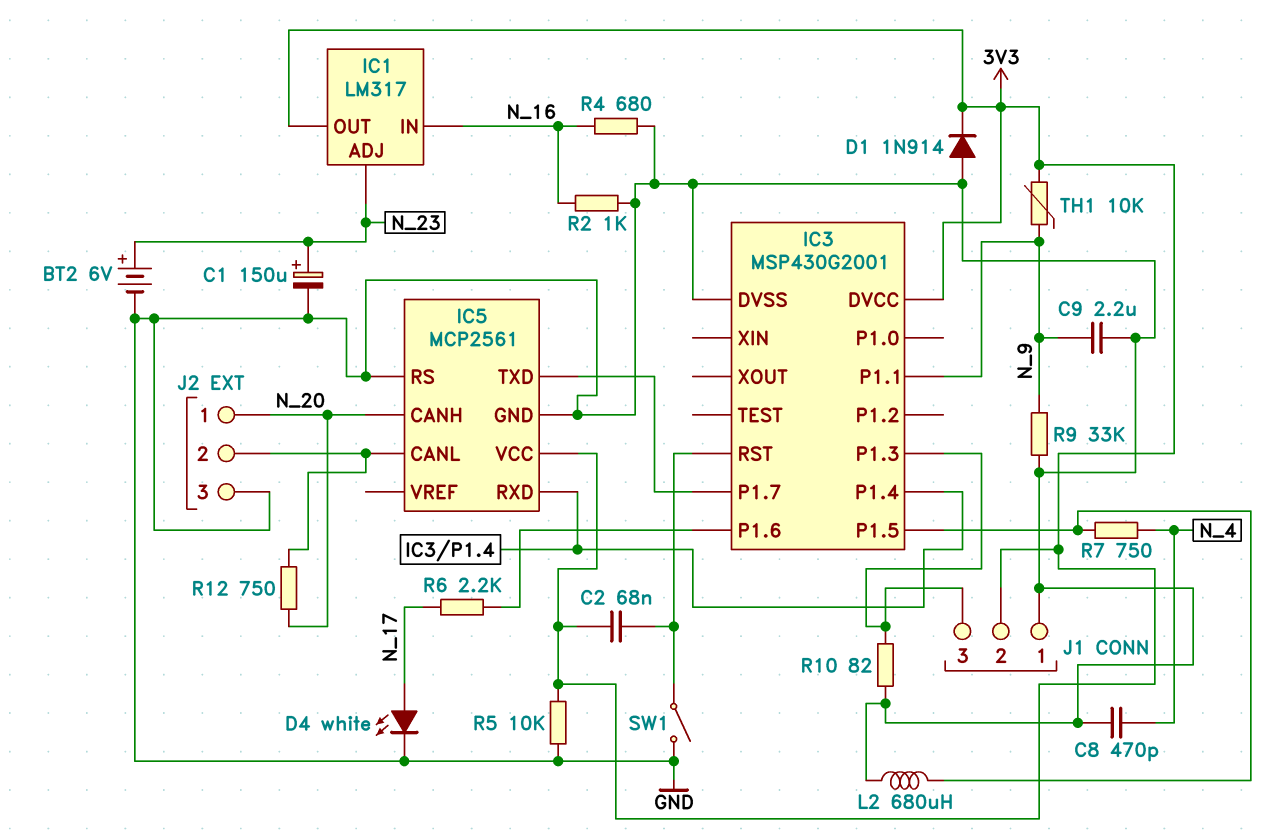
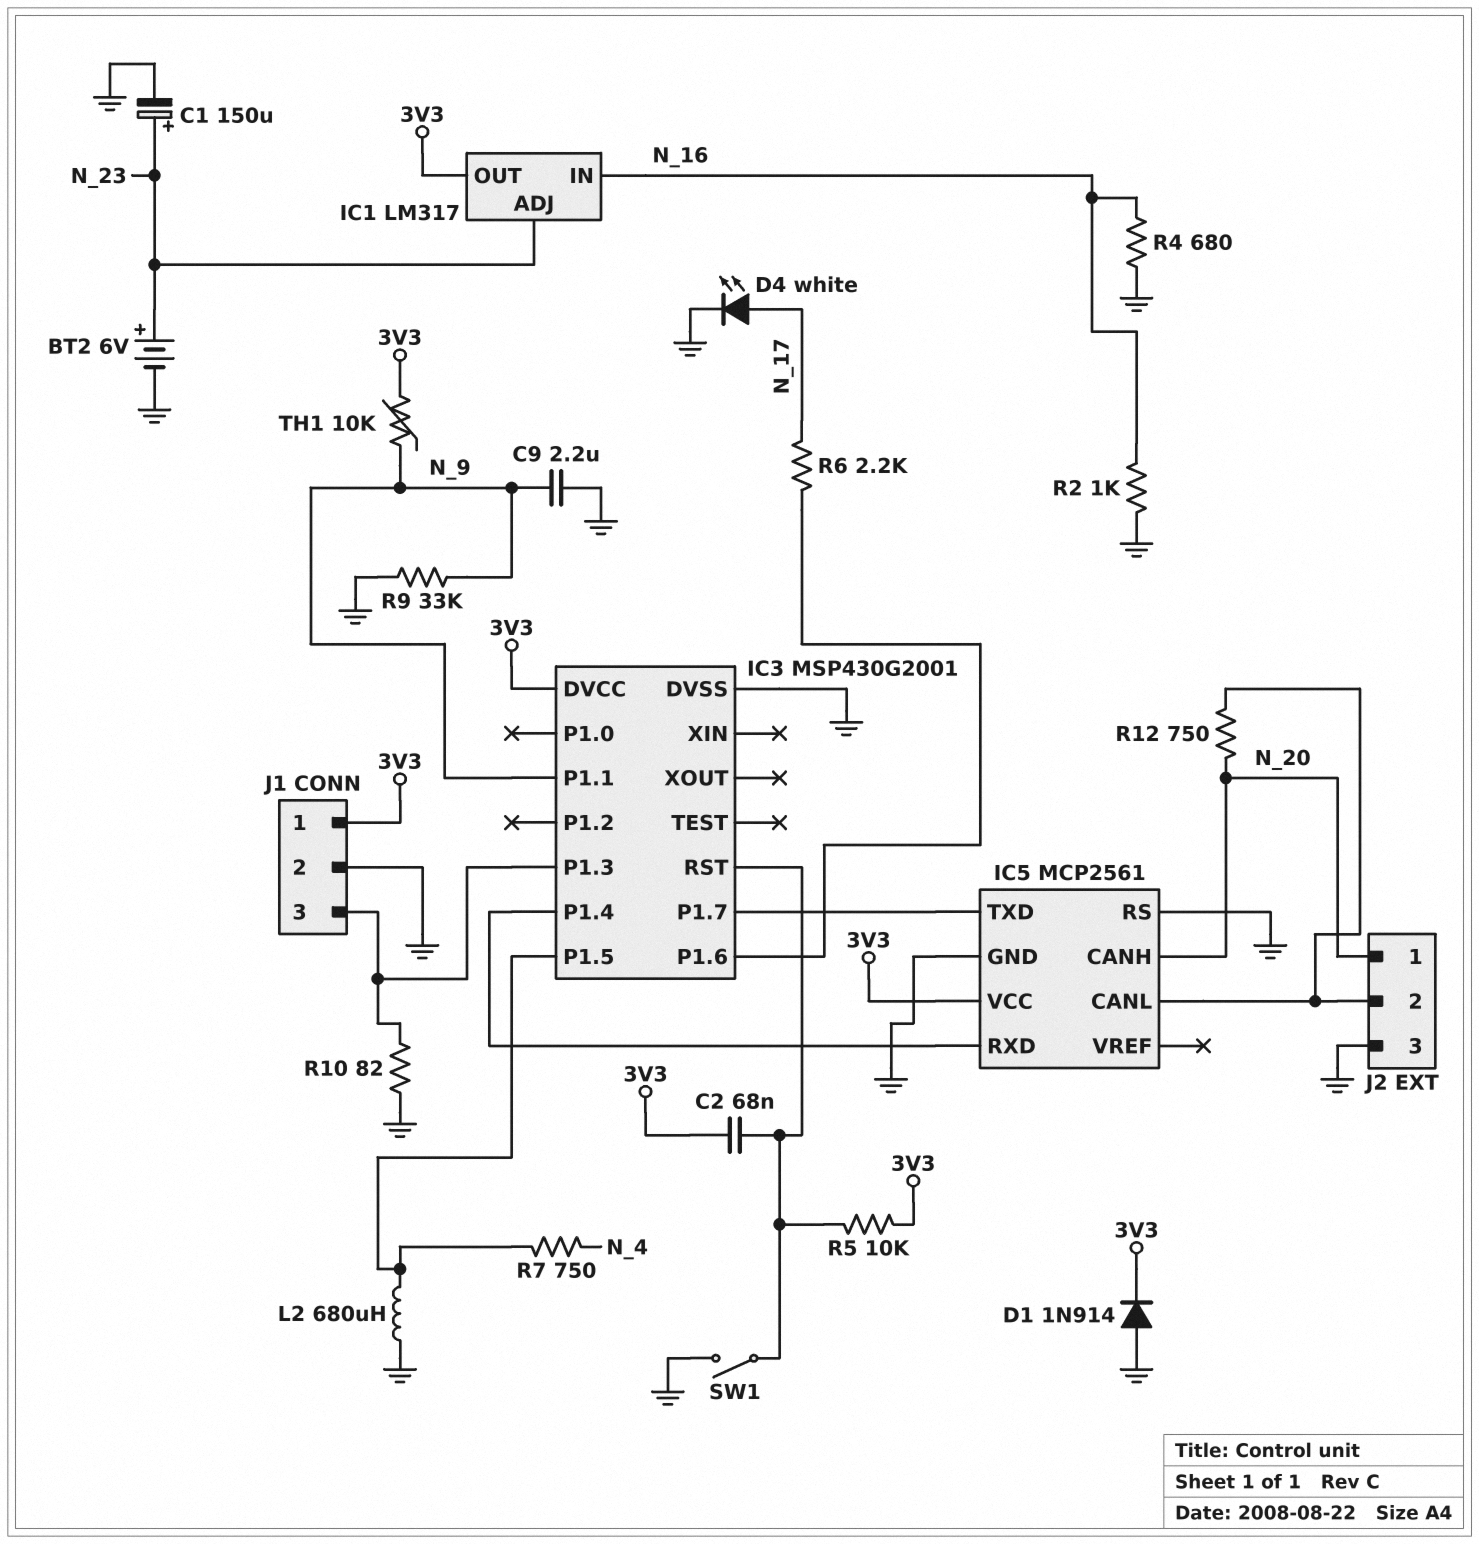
C8: 470pF (GND, N_4) -> none
J1 pin 1: GND -> 3V3
J1 pin 2: 3V3 -> GND
R5: 10k (3V3, GND) -> 10k (3V3, IC3/RST)

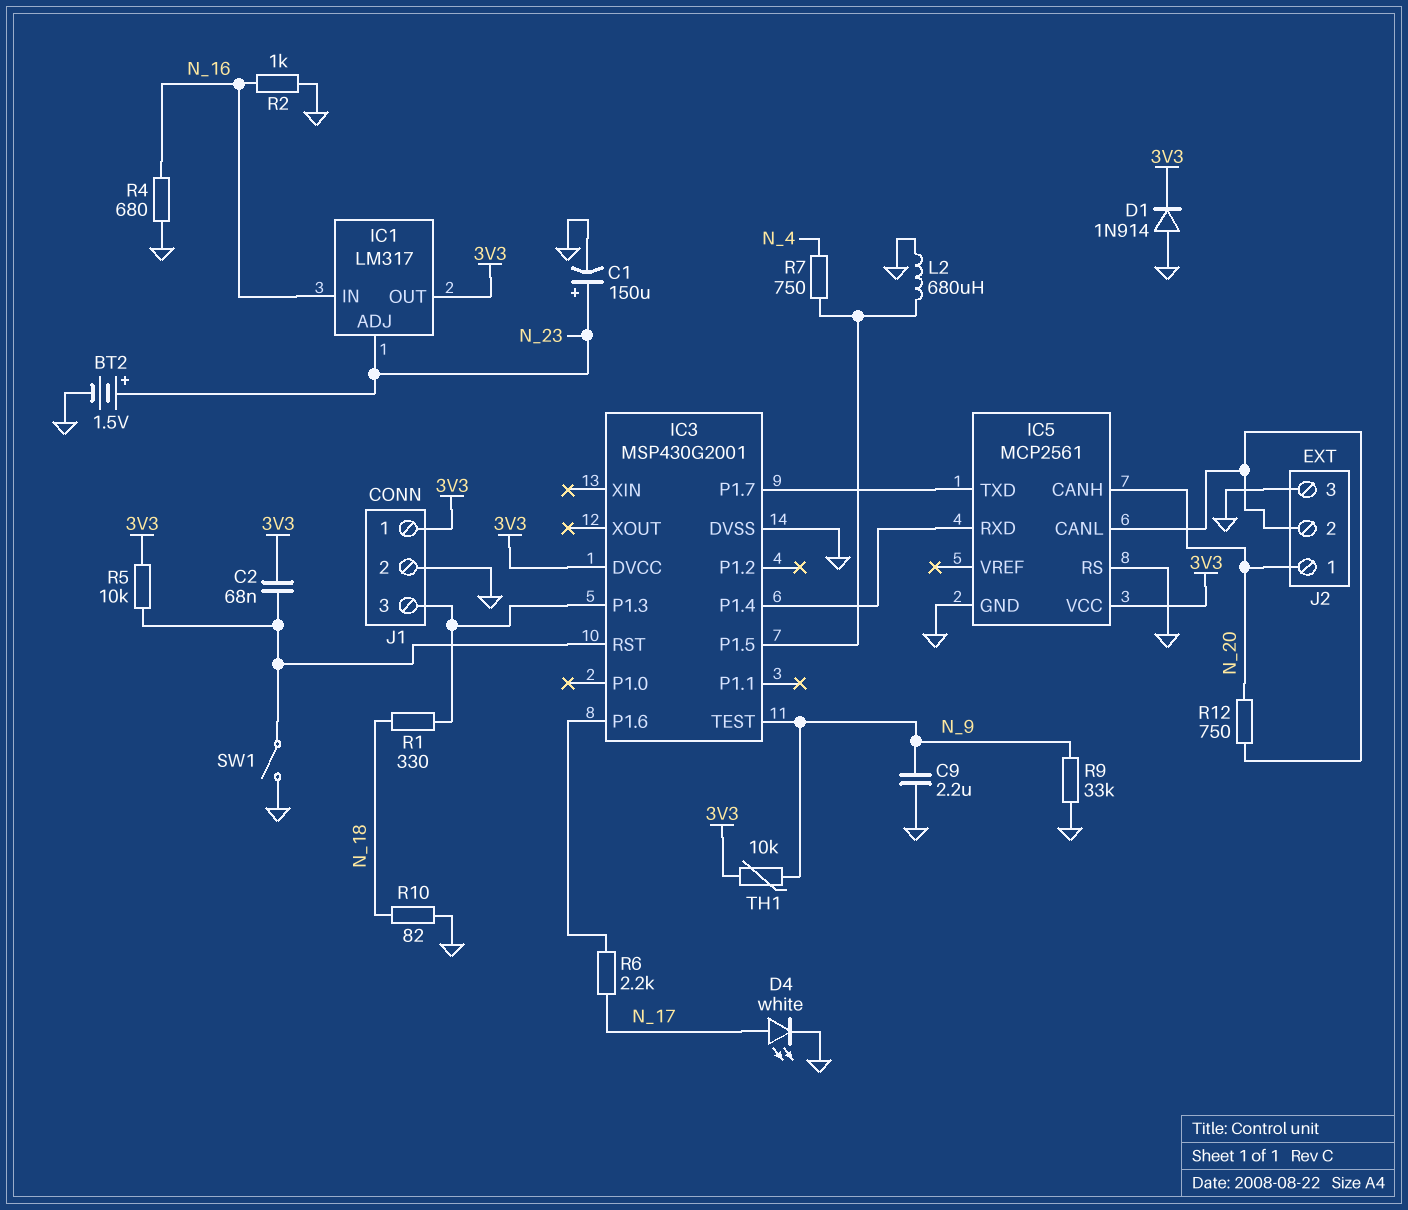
BT2: 6V (plus N_23, minus GND) -> 1.5V (plus N_23, minus GND)
IC3 pin P1.1: N_9 -> none
IC3 pin TEST: none -> N_9
R1: none -> 330 (IC3/P1.3, N_18)
R10: 82 (GND, IC3/P1.3) -> 82 (GND, N_18)

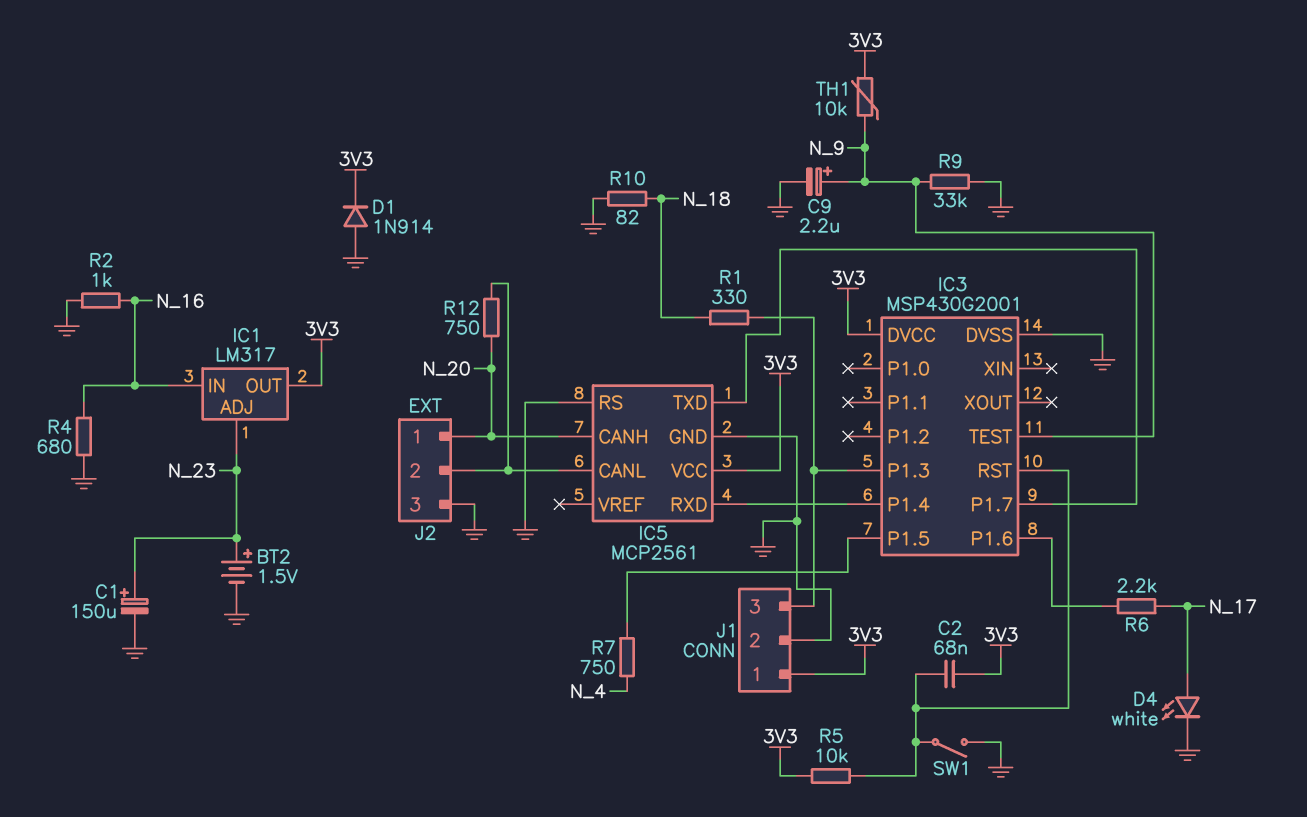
C9: 2.2uF (GND, N_9) -> 2.2uF (plus N_9, minus GND)
L2: 680uH (GND, IC3/P1.5) -> none

